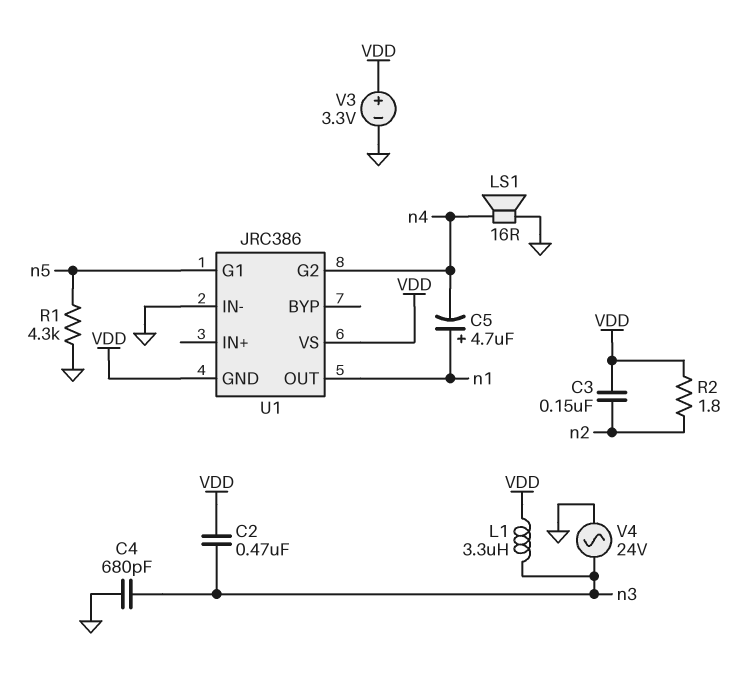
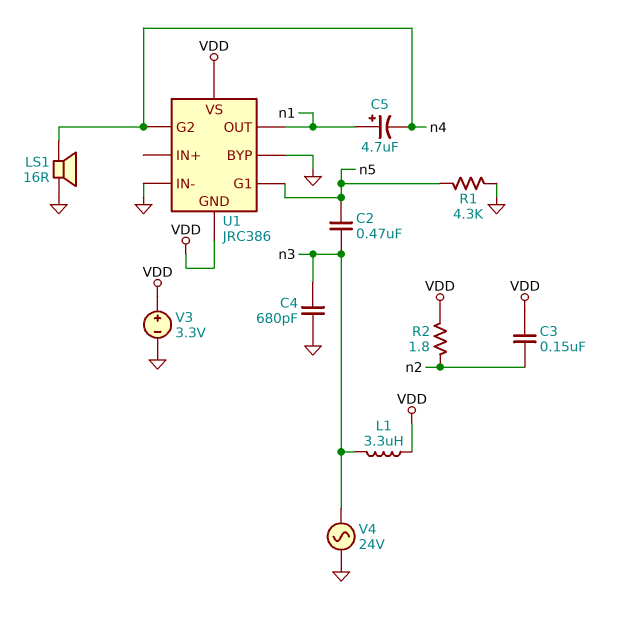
C2: 470nF (VDD, n3) -> 470nF (n3, n5)
U1 pin BYP: none -> GND

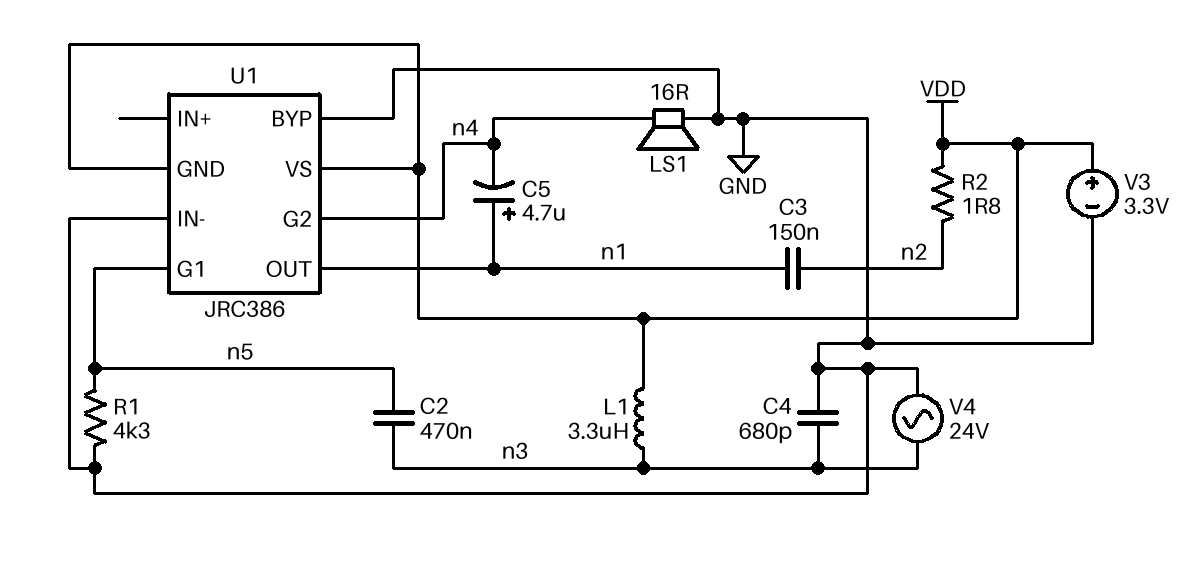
C3: 150nF (VDD, n2) -> 150nF (n1, n2)

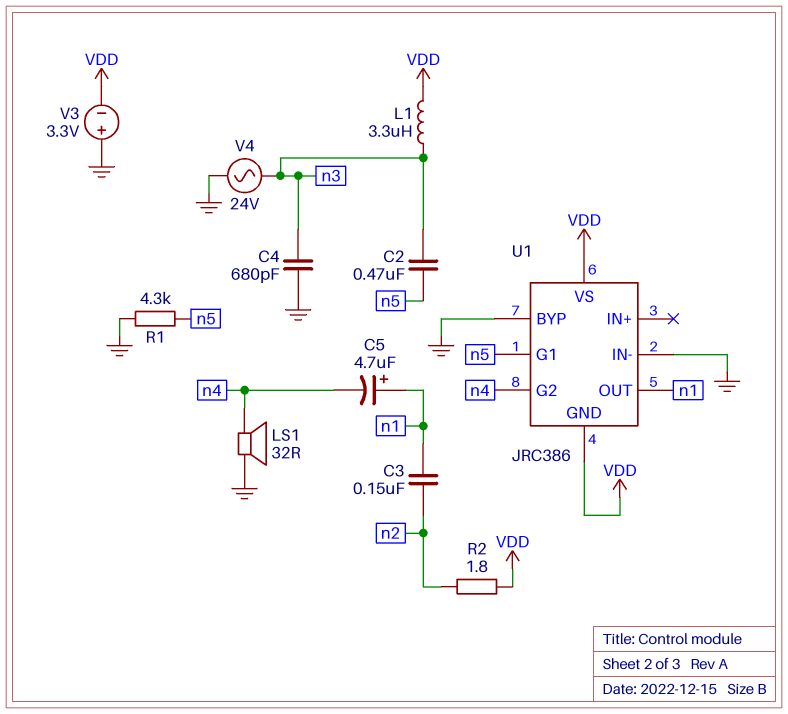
LS1: speaker 16R (GND, n4) -> speaker 32R (GND, n4)
V3: 3.3V (plus VDD, minus GND) -> 3.3V (plus GND, minus VDD)

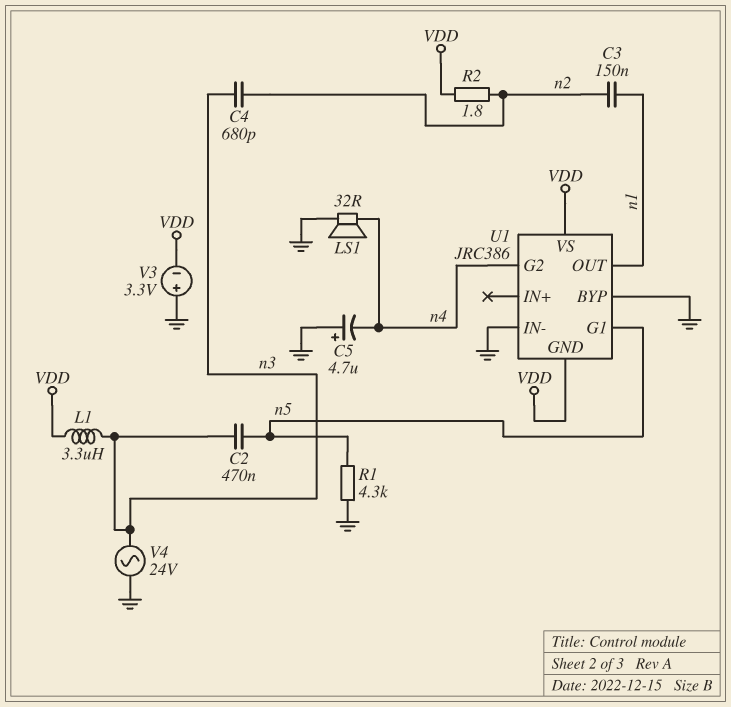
C4: 680pF (GND, n3) -> 680pF (n2, n3)
C5: 4.7uF (plus n1, minus n4) -> 4.7uF (plus GND, minus n4)

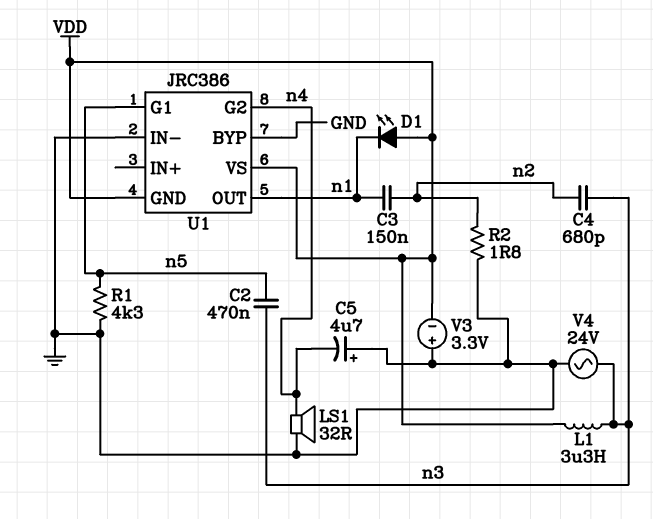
D1: none -> LED (A VDD, K n1)
R2: 1.8 (VDD, n2) -> 1.8 (GND, n2)

